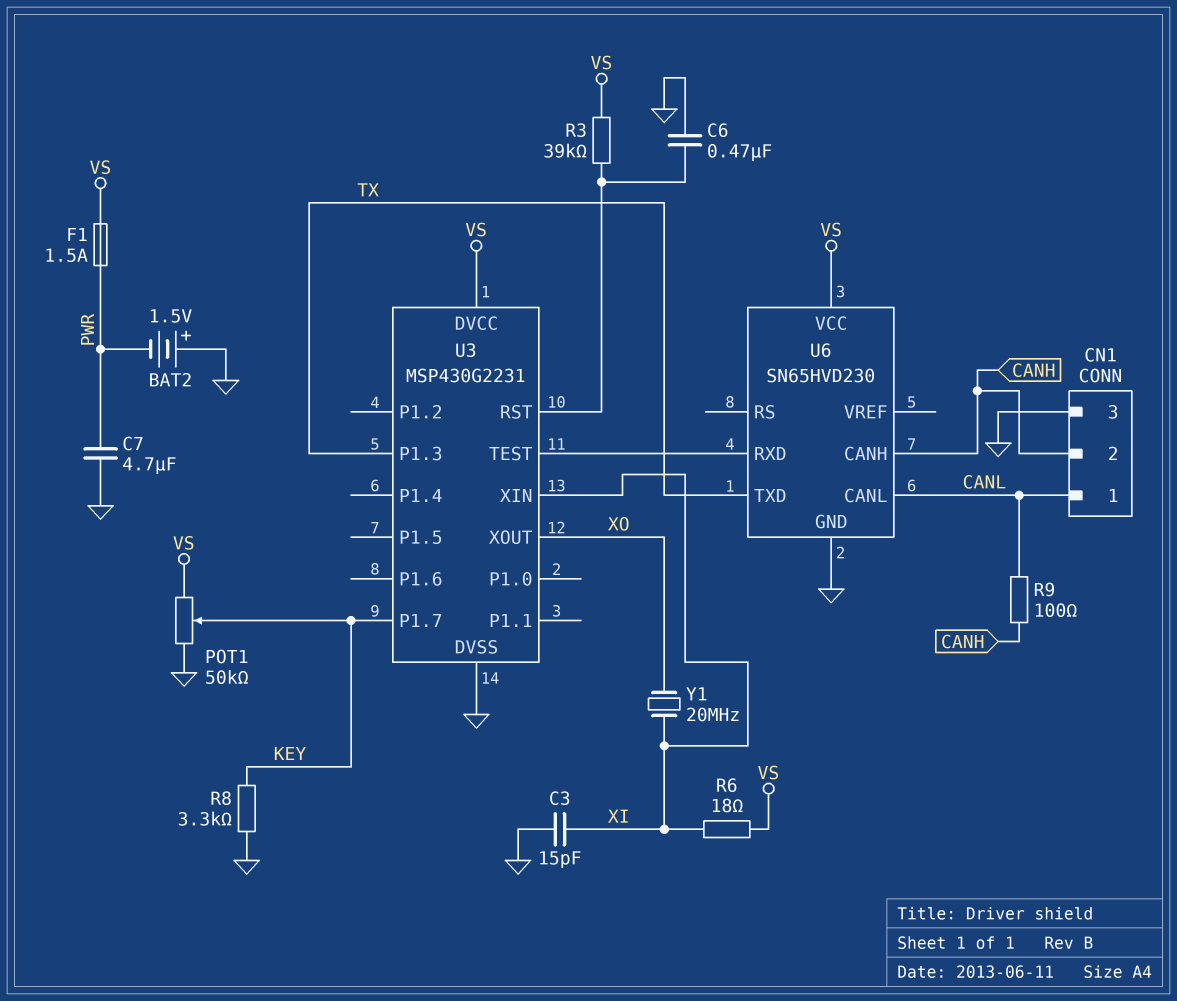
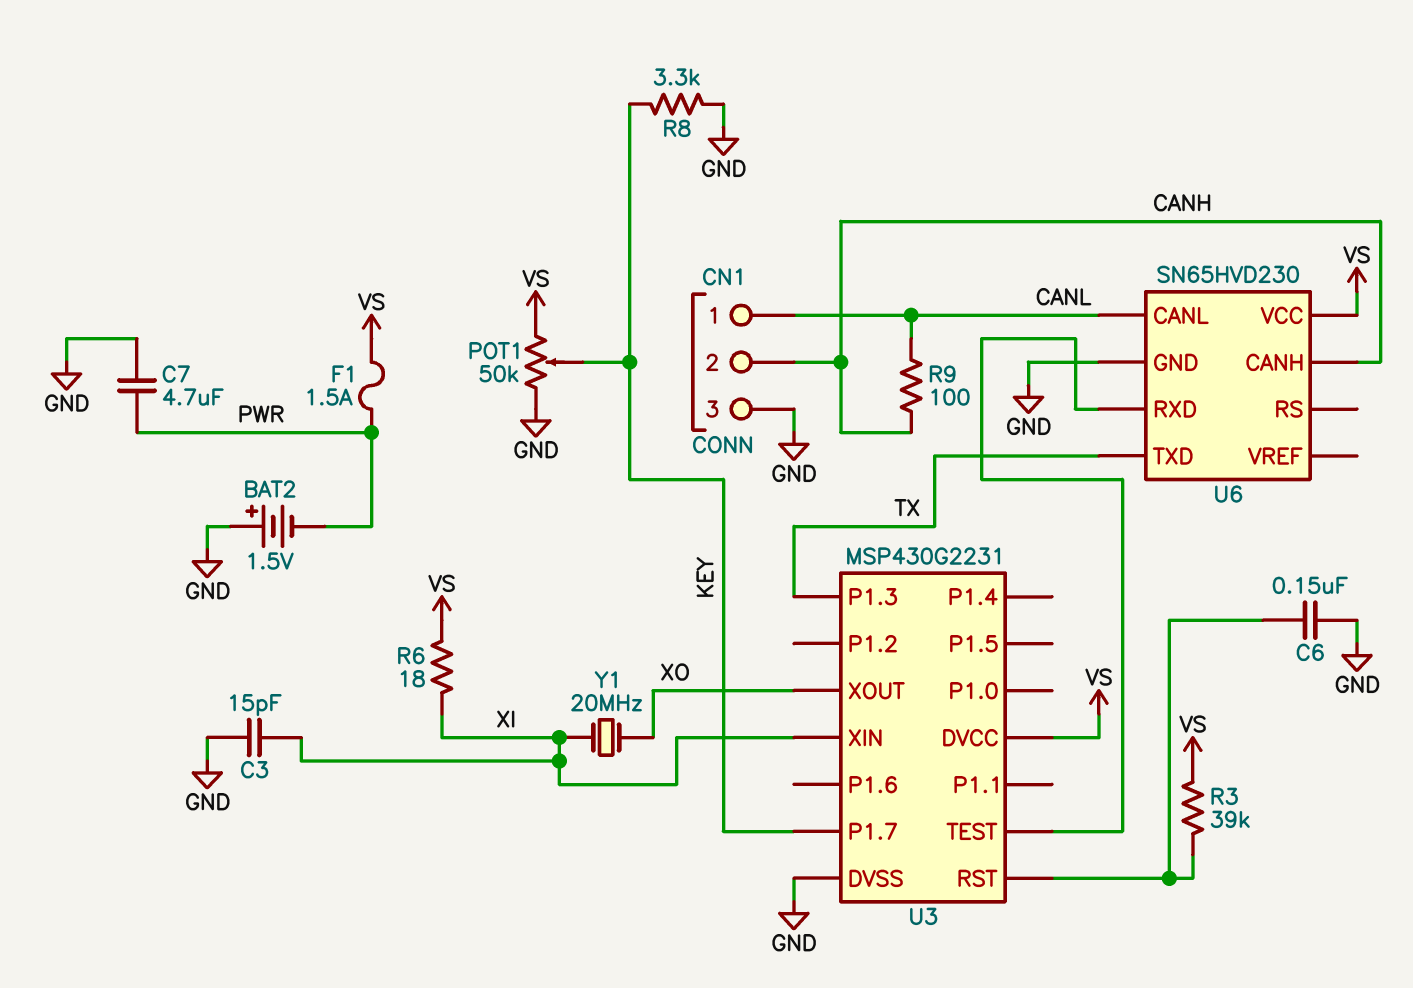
C6: 470nF (GND, U3/RST) -> 150nF (GND, U3/RST)

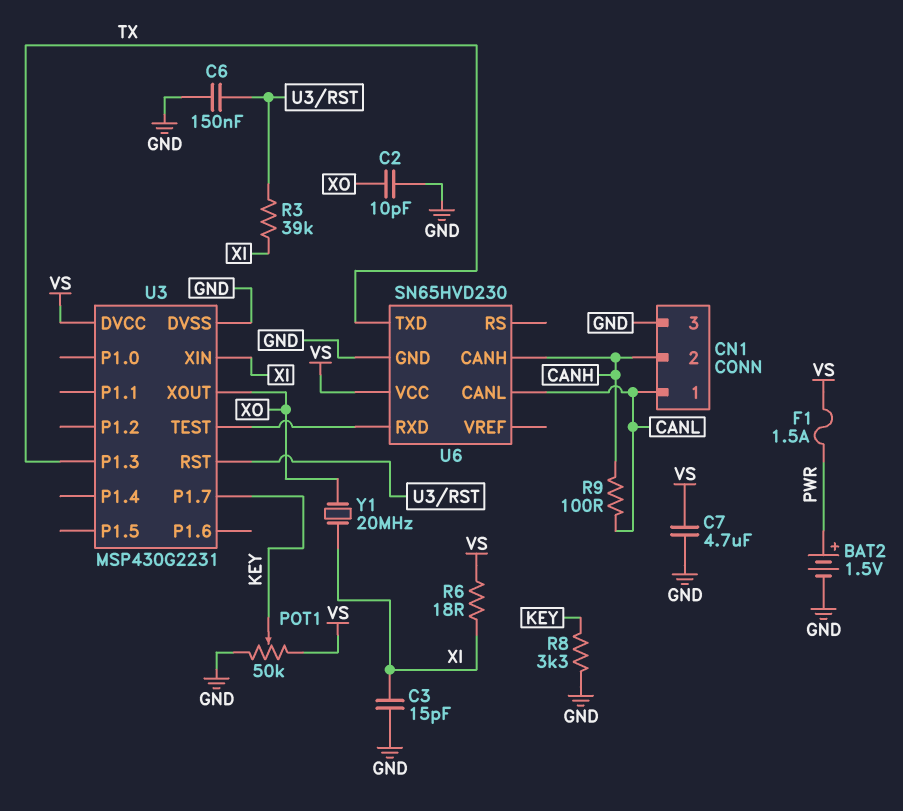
BAT2: 1.5V (plus GND, minus PWR) -> 1.5V (plus PWR, minus GND)
C2: none -> 10pF (GND, XO)
C7: 4.7uF (GND, PWR) -> 4.7uF (GND, VS)
R3: 39k (U3/RST, VS) -> 39k (U3/RST, XI)

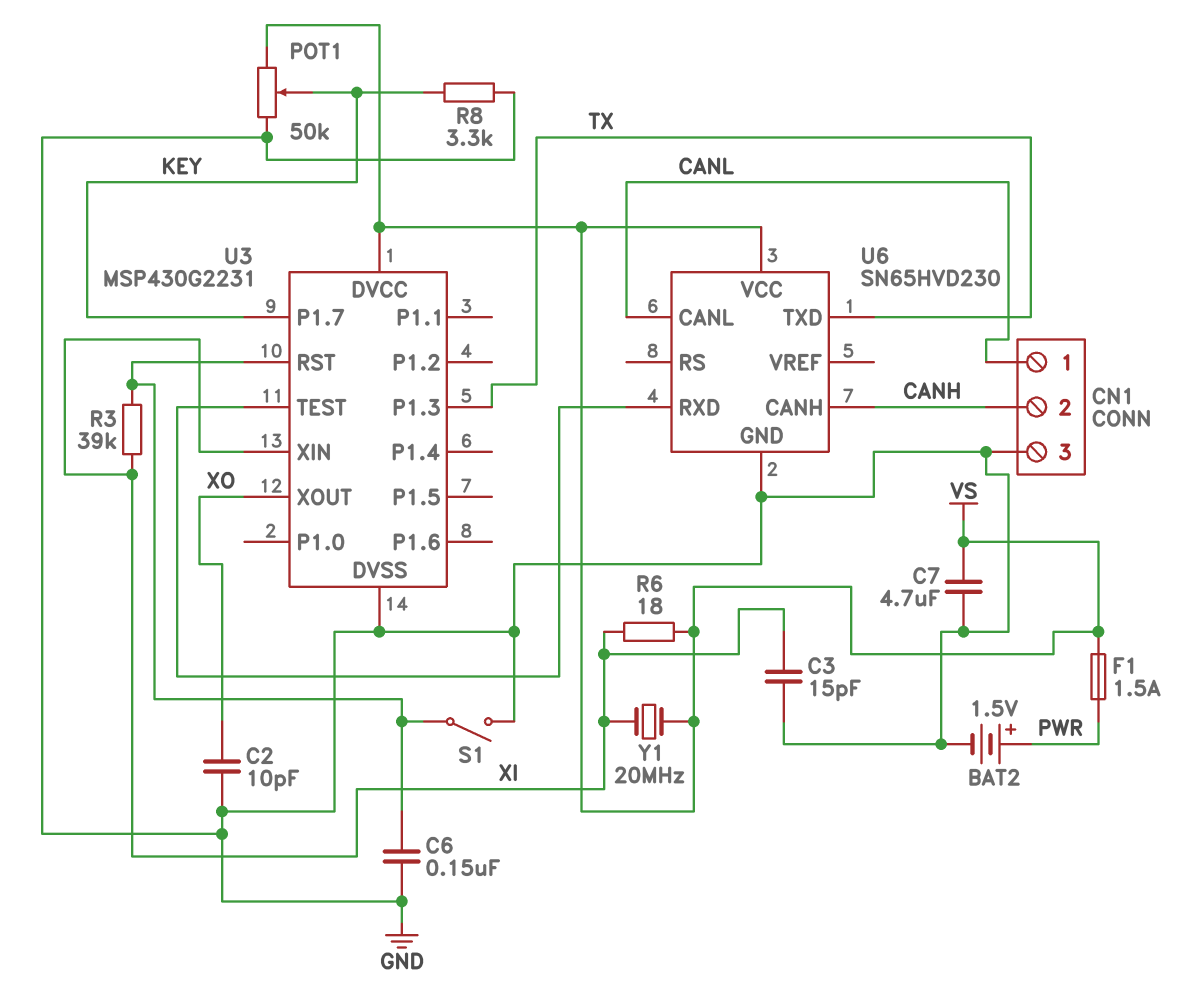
R9: 100 (CANH, CANL) -> none
S1: none -> switch (GND, U3/RST)
Y1: 20MHz (XI, XO) -> 20MHz (VS, XI)

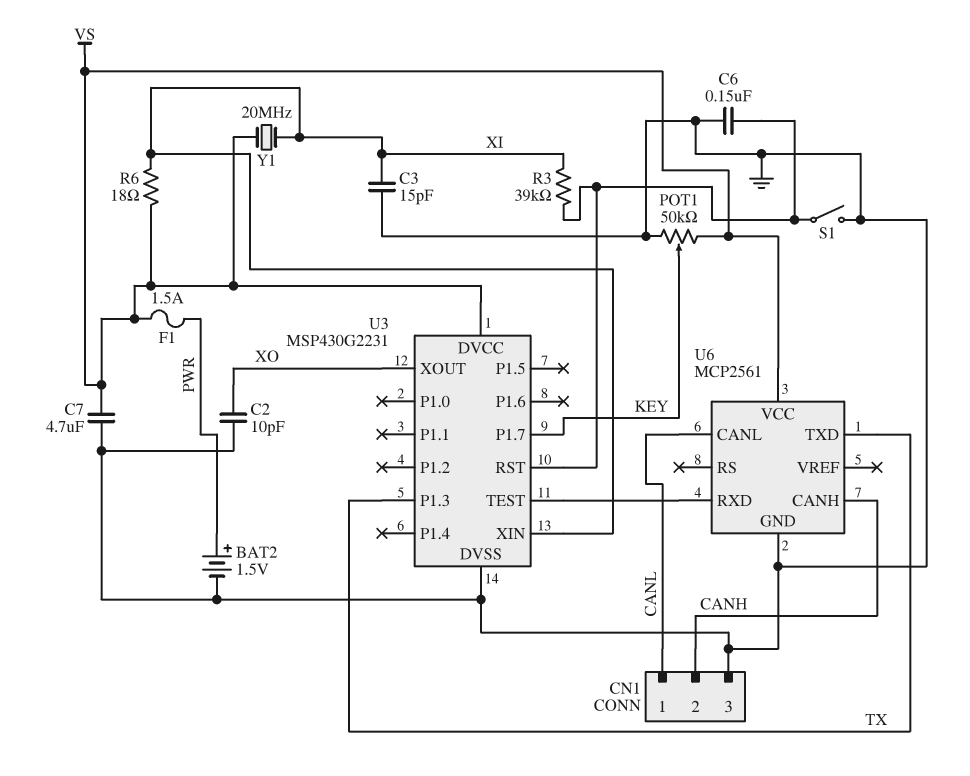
R8: 3.3k (GND, KEY) -> none
U6: SN65HVD230 -> MCP2561

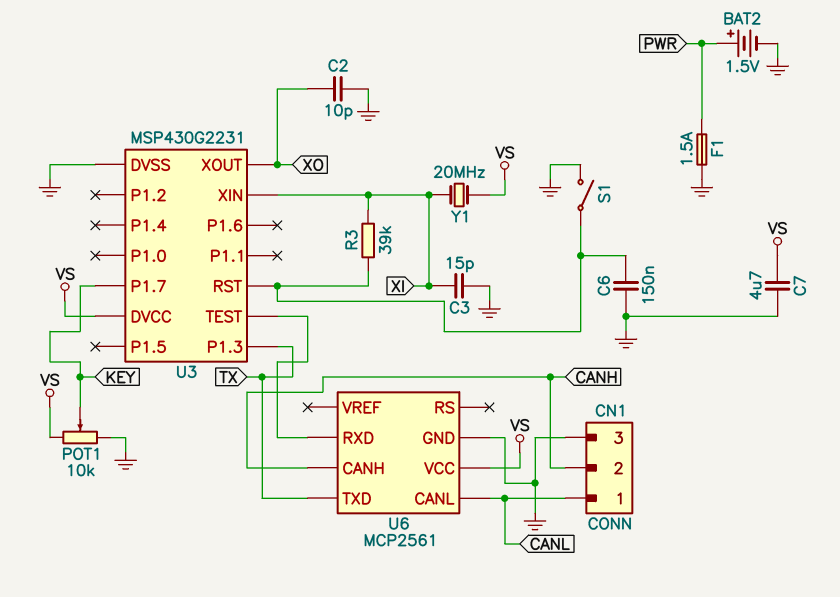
F1: 1.5A (PWR, VS) -> 1.5A (GND, PWR)
POT1: 50k (GND, VS, wiper KEY) -> 10k (GND, VS, wiper KEY)
R6: 18 (VS, XI) -> none

